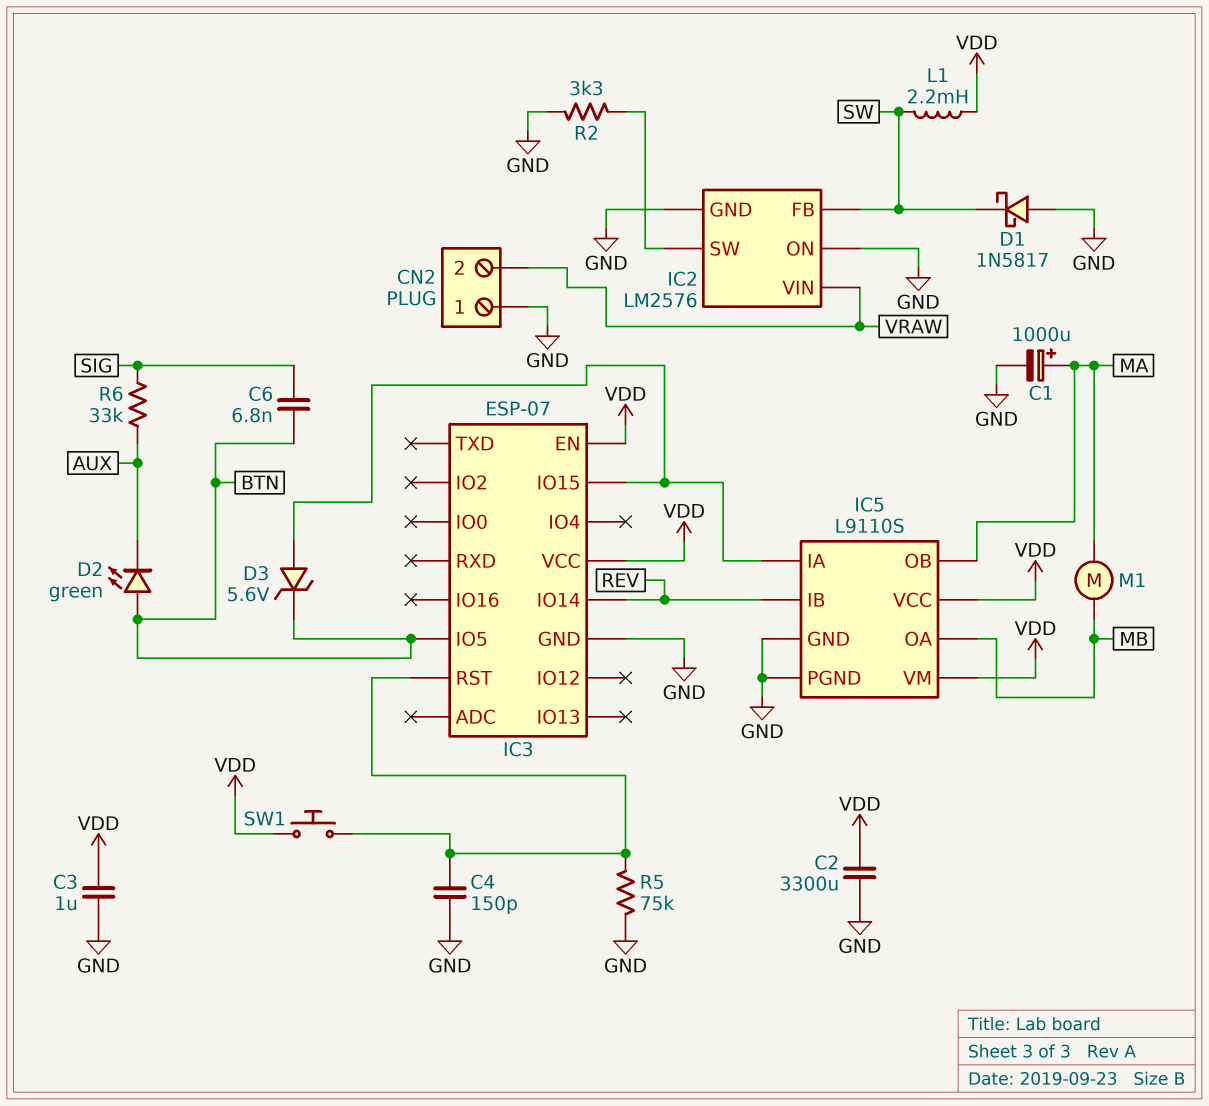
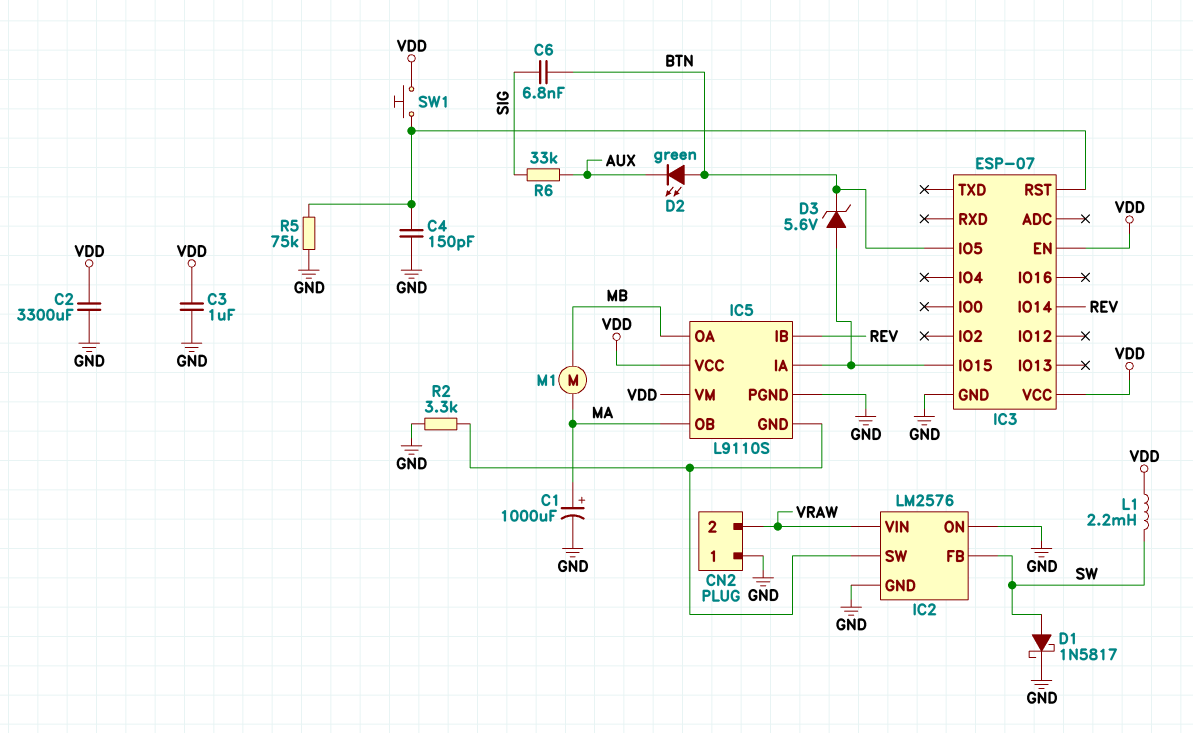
D1: schottky 1N5817 (A GND, K SW) -> schottky 1N5817 (A SW, K GND)
IC5 pin GND: GND -> IC2/SW

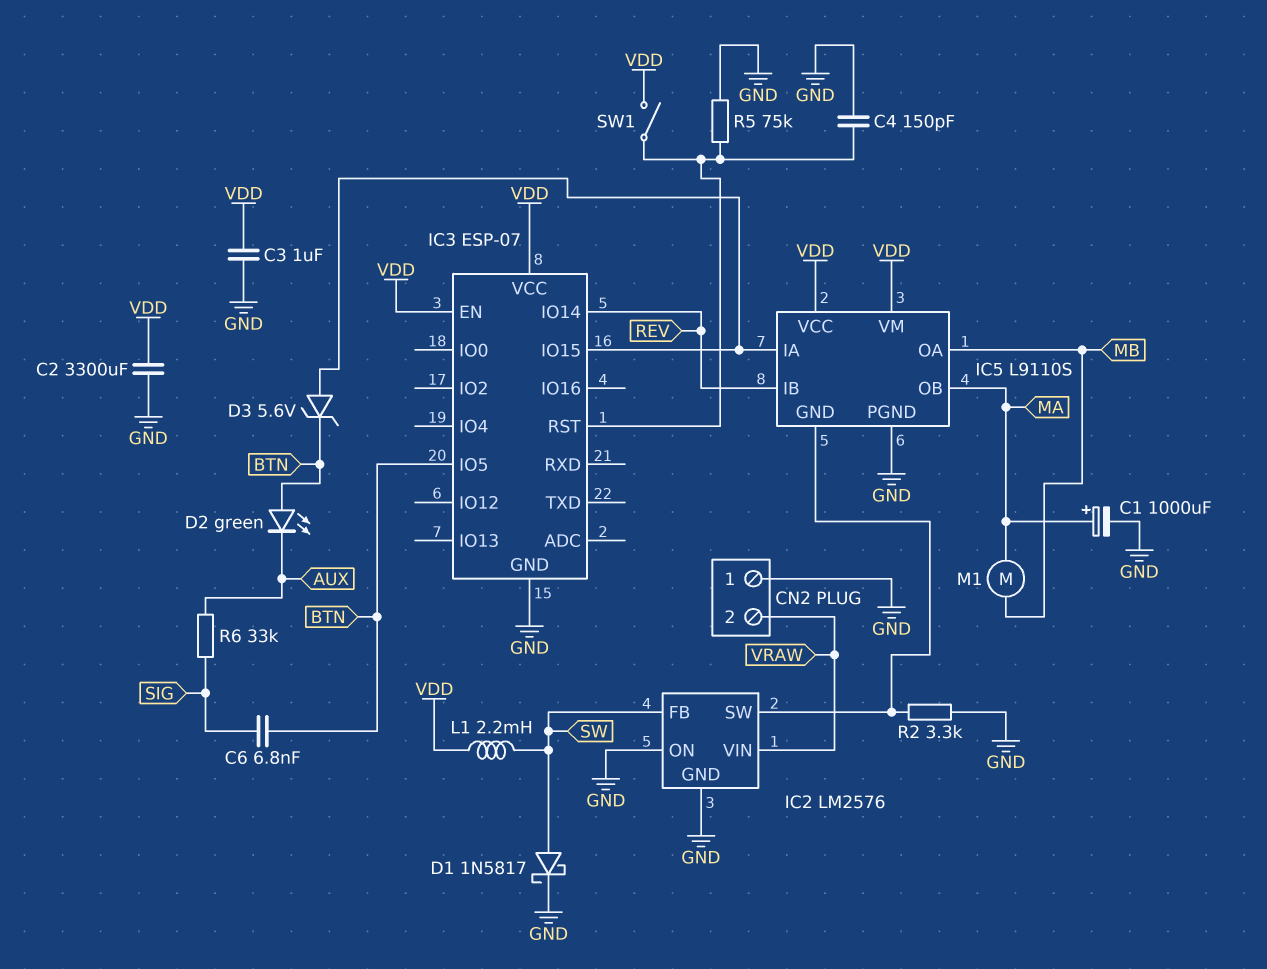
SW1: button (IC3/RST, VDD) -> switch (IC3/RST, VDD)

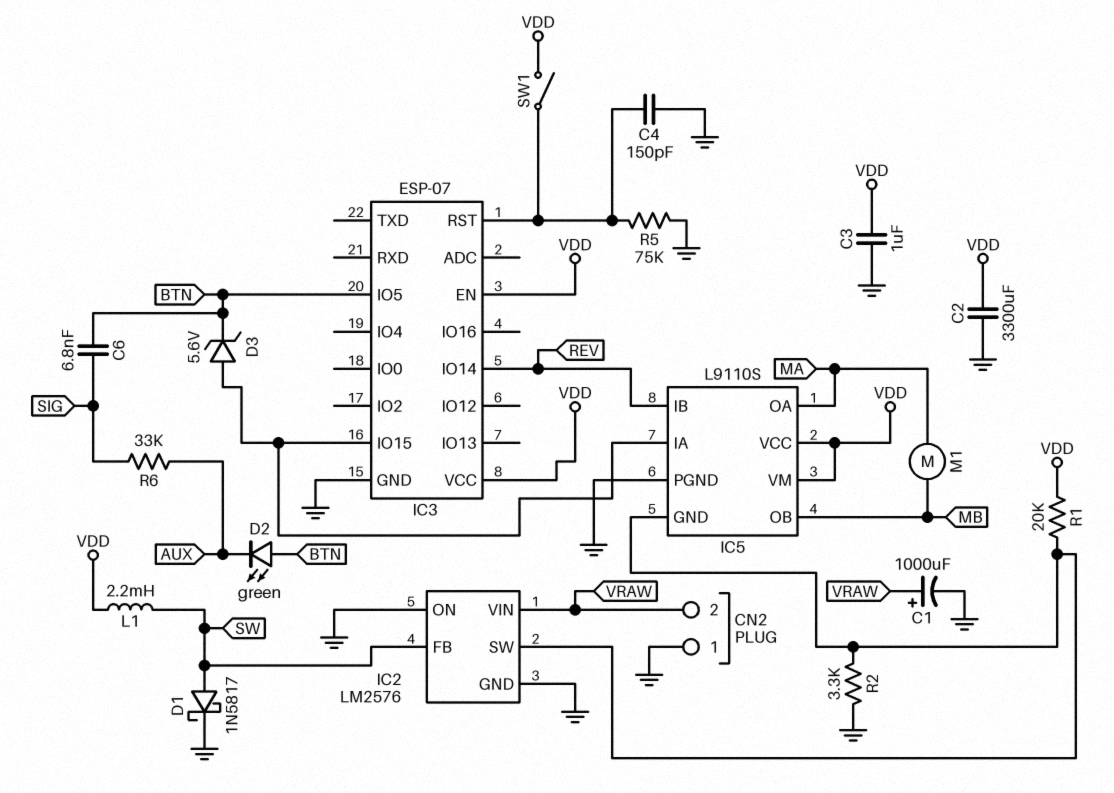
C1: 1000uF (plus MA, minus GND) -> 1000uF (plus VRAW, minus GND)
IC5 pin OA: MB -> MA
IC5 pin OB: MA -> MB
R1: none -> 20k (IC2/SW, VDD)

